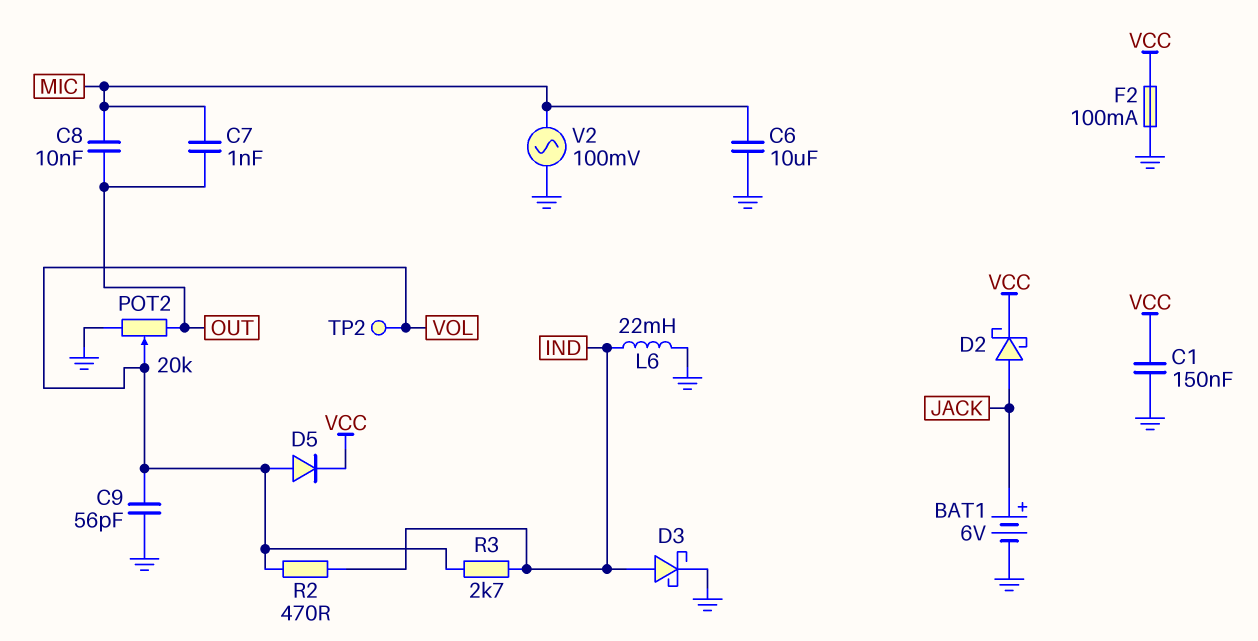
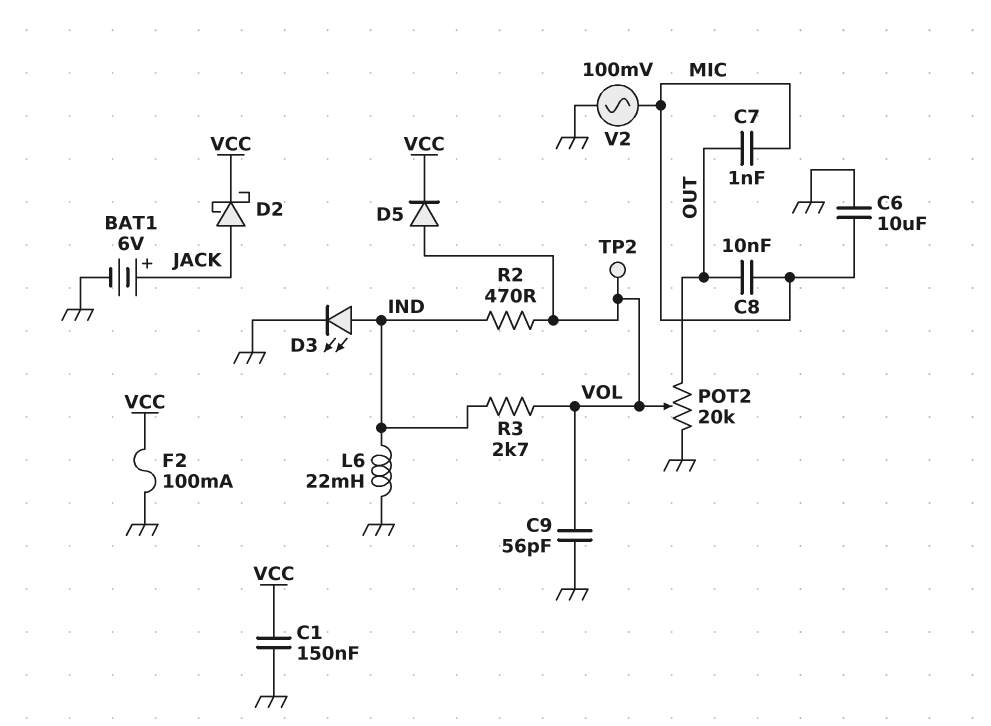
D3: schottky (A IND, K GND) -> LED (A IND, K GND)

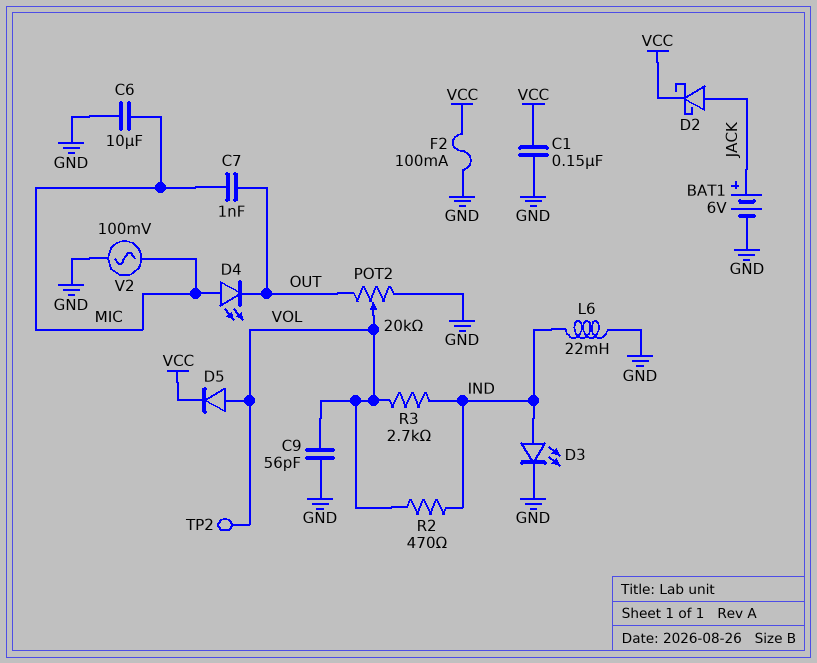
C8: 10nF (MIC, OUT) -> none
D4: none -> LED (A MIC, K OUT)

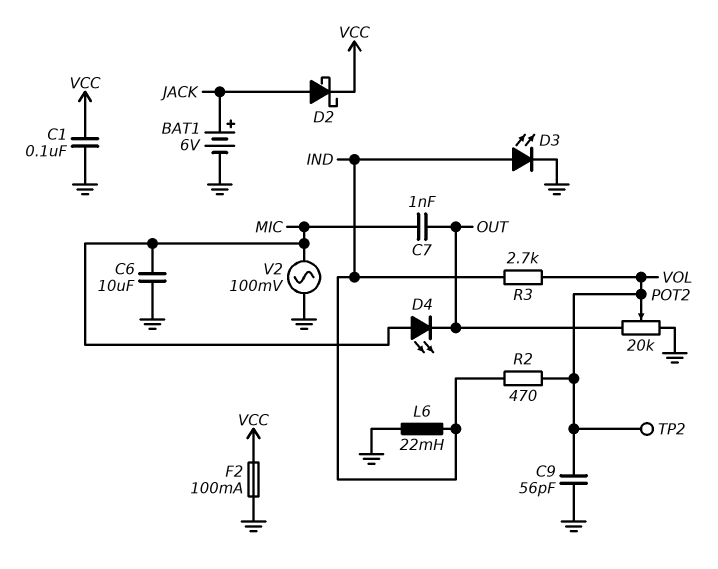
C1: 150nF (GND, VCC) -> 100nF (GND, VCC)
D5: diode (A VOL, K VCC) -> none

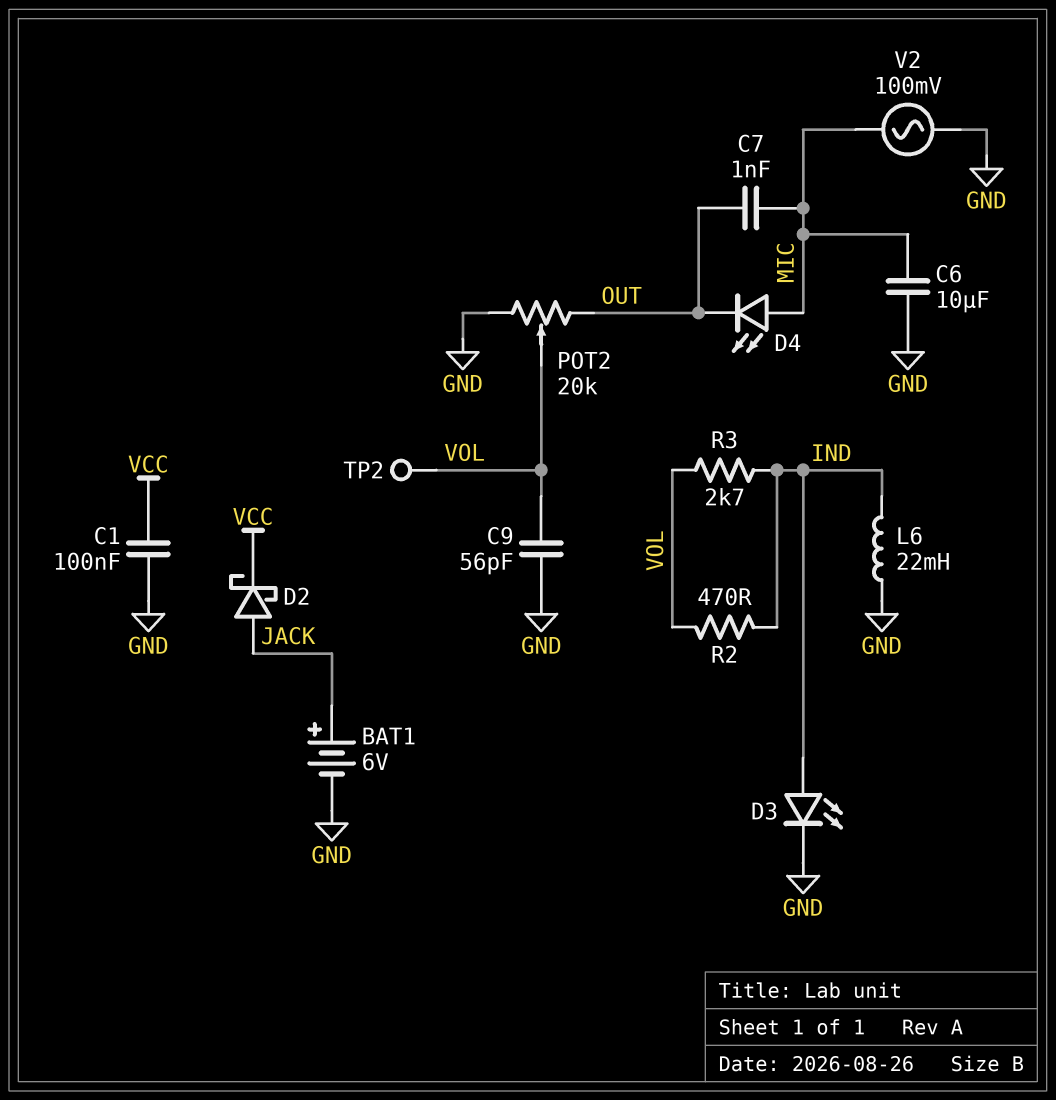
F2: 100mA (GND, VCC) -> none

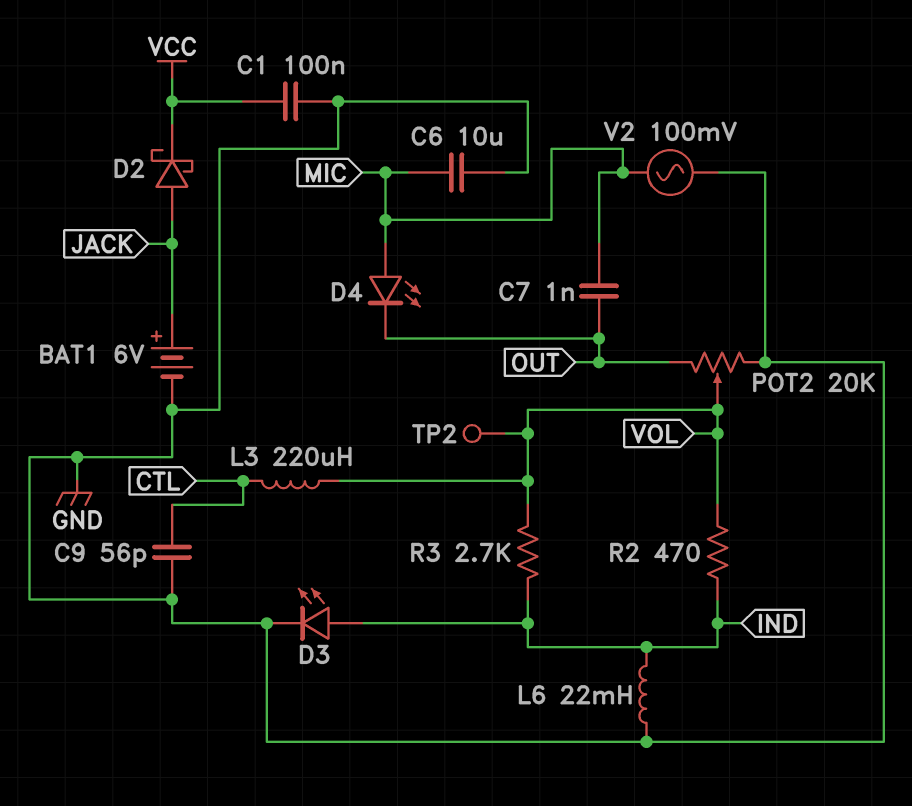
C9: 56pF (GND, VOL) -> 56pF (CTL, GND)
L3: none -> 220uH (CTL, VOL)

